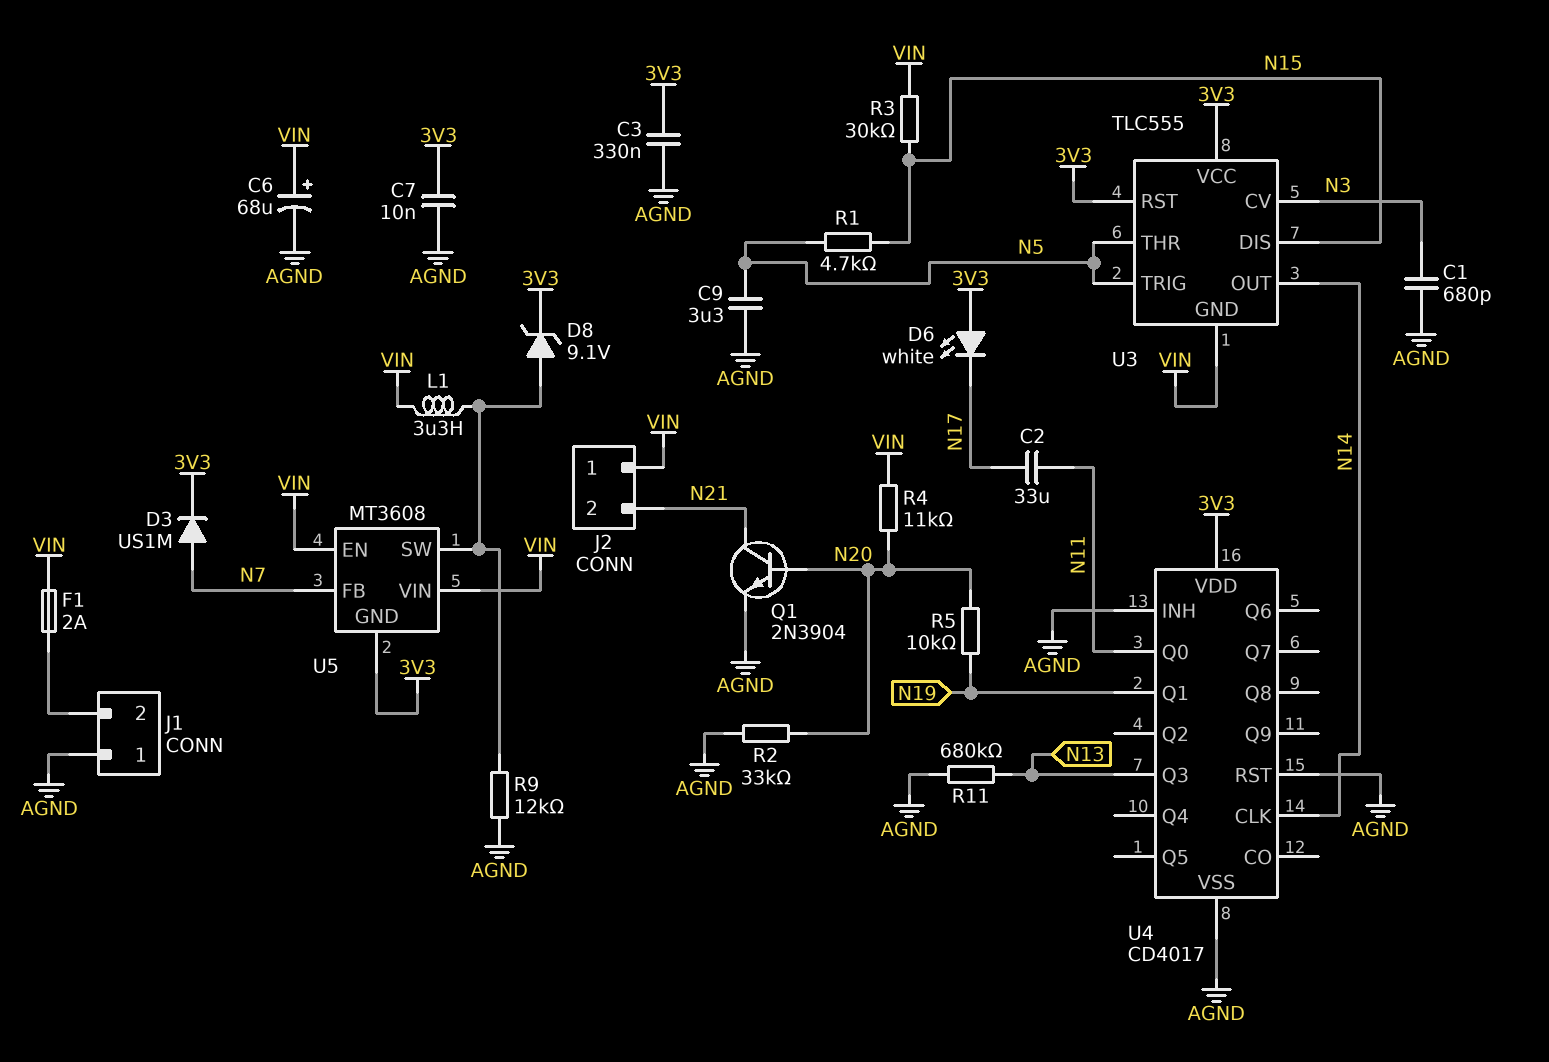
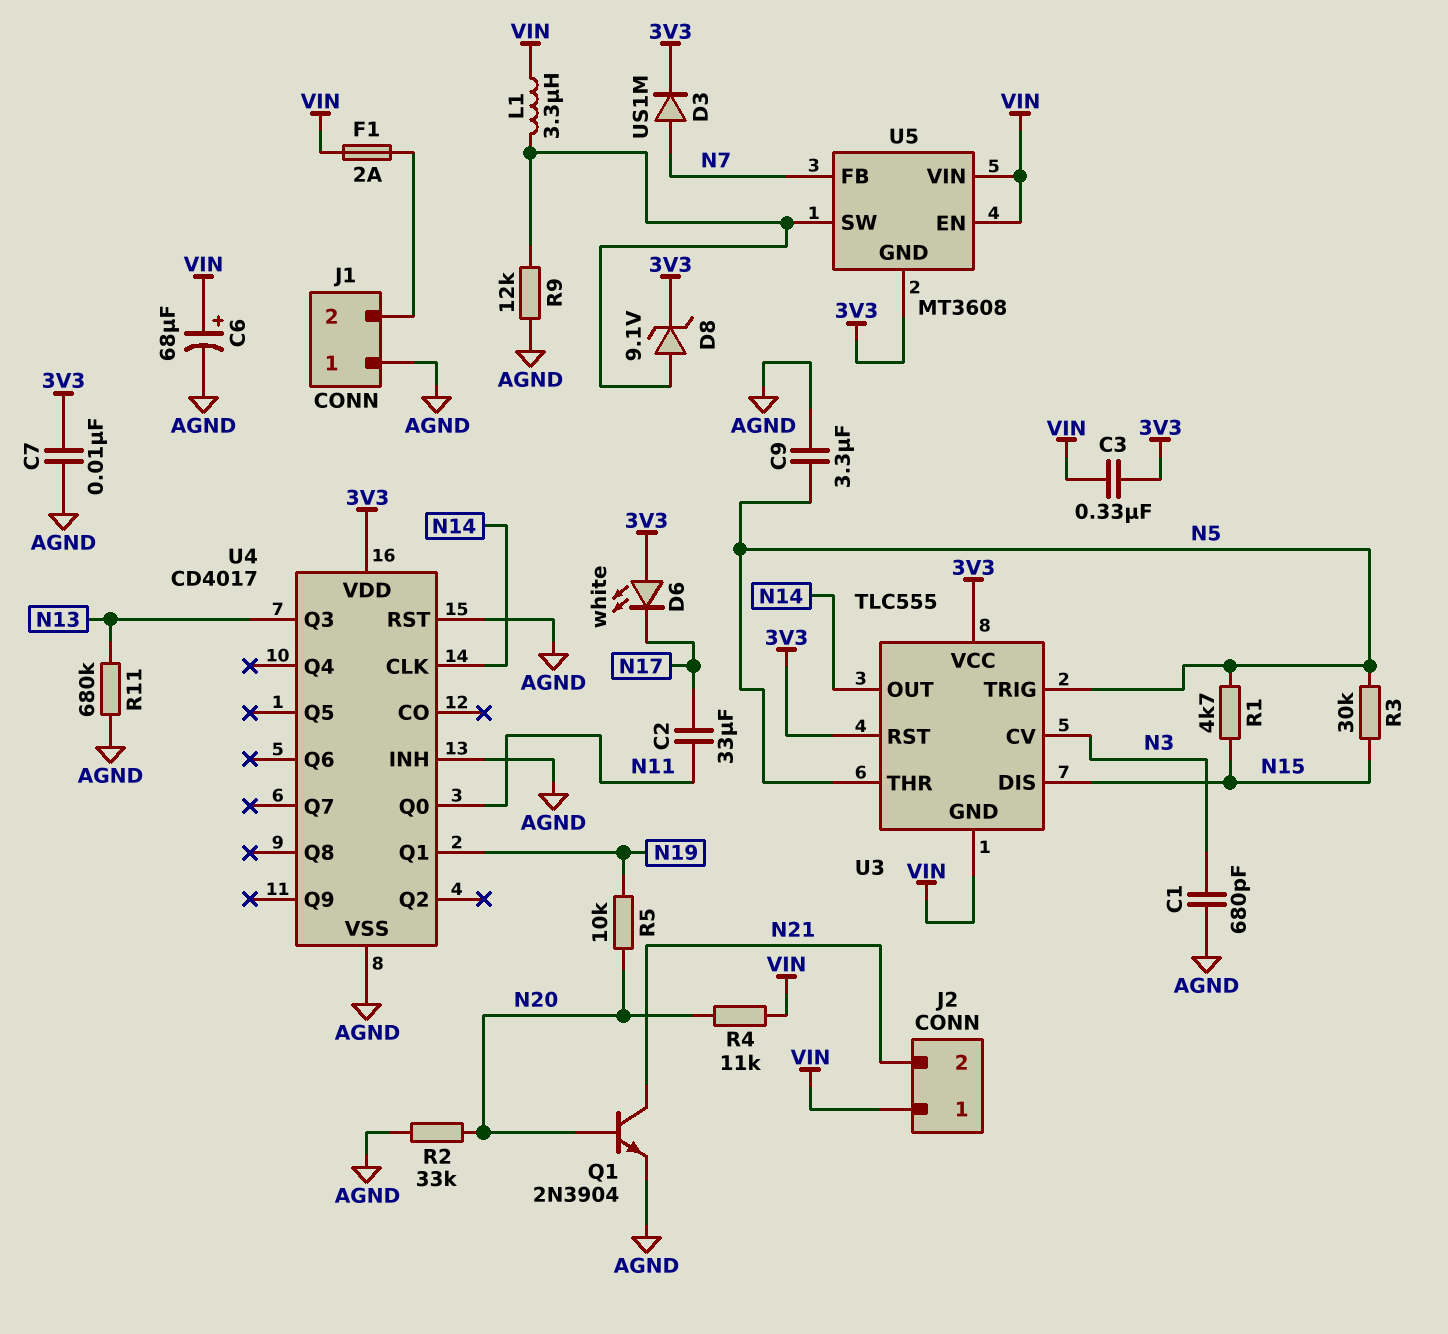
C3: 330nF (3V3, AGND) -> 330nF (3V3, VIN)
R3: 30k (N15, VIN) -> 30k (N5, N15)

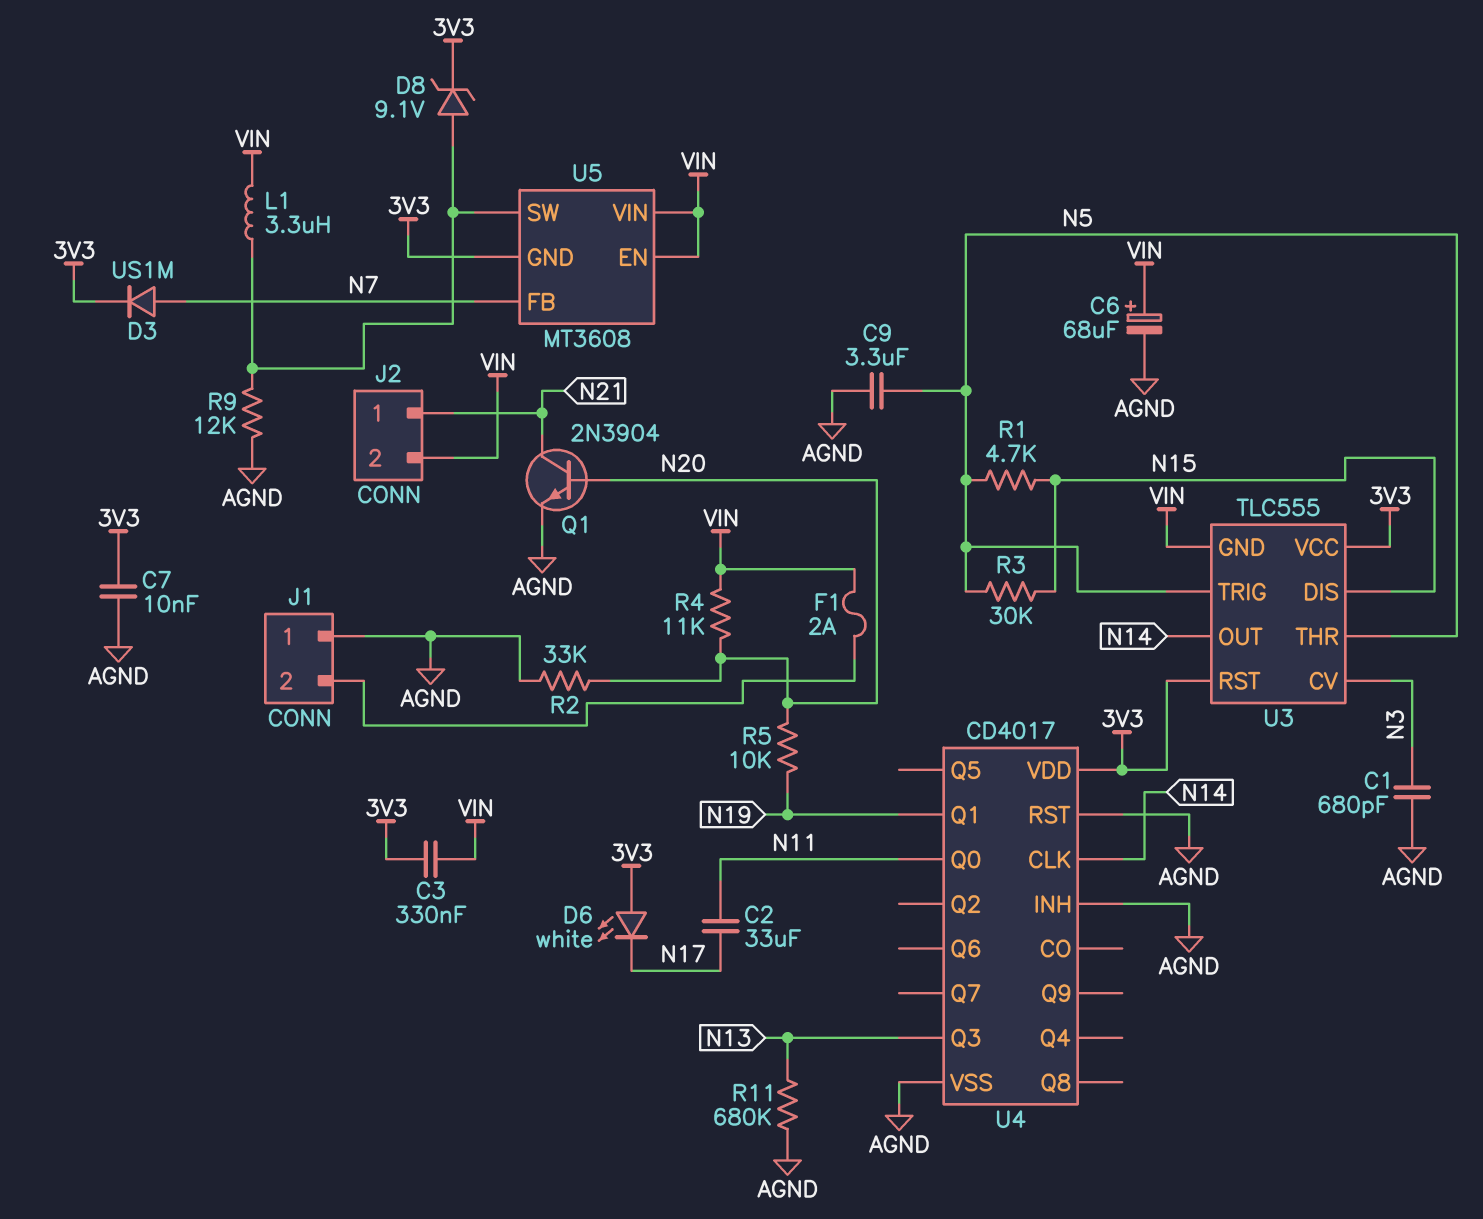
J2 pin 1: VIN -> N21
J2 pin 2: N21 -> VIN

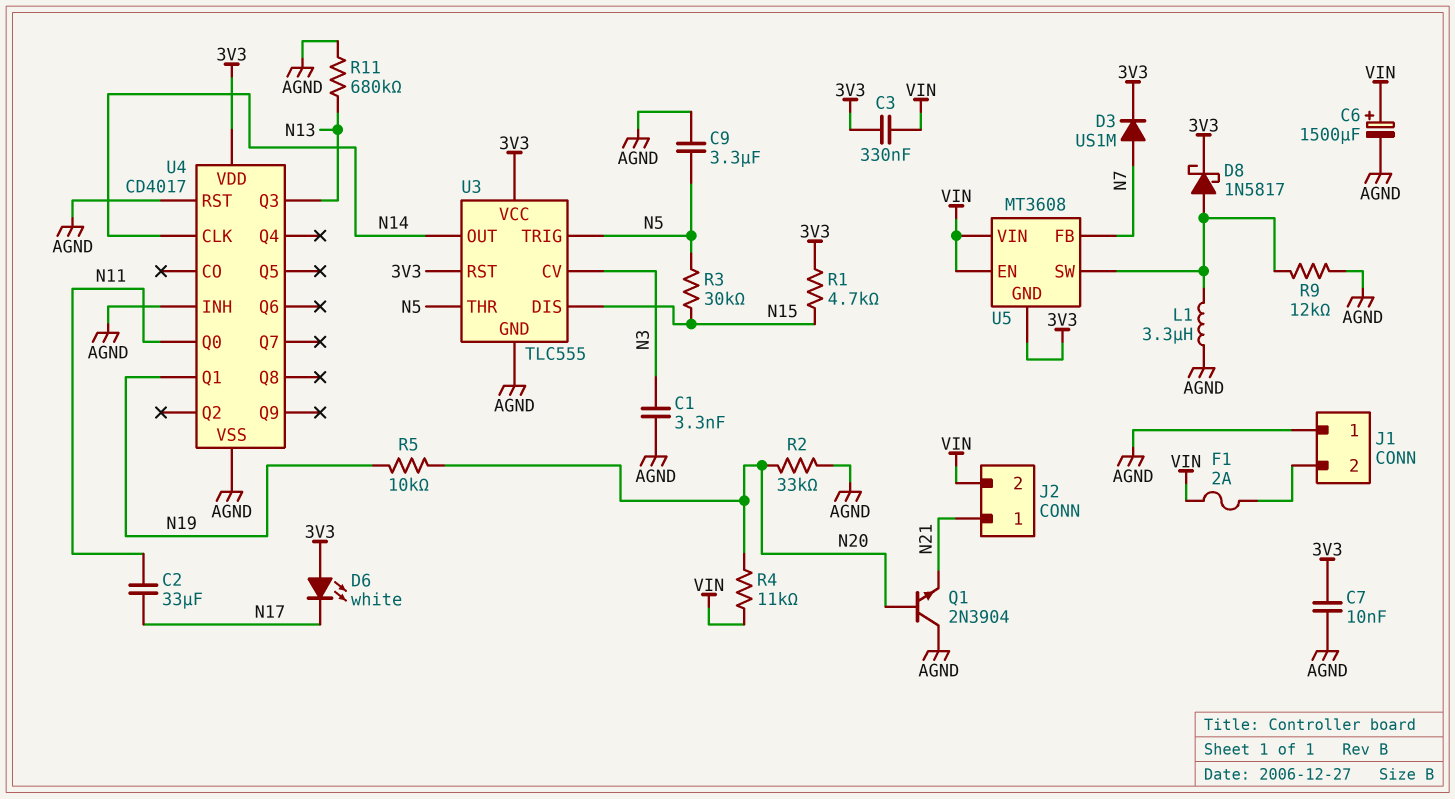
C1: 680pF (AGND, N3) -> 3.3nF (AGND, N3)
C6: 68uF (plus VIN, minus AGND) -> 1500uF (plus VIN, minus AGND)
D8: zener 9.1V (A U5/SW, K 3V3) -> schottky 1N5817 (A U5/SW, K 3V3)
L1: 3.3uH (U5/SW, VIN) -> 3.3uH (AGND, U5/SW)
Q1: NPN 2N3904 (B N20, C N21, E AGND) -> NPN 2N3904 (B N20, C AGND, E N21)
R1: 4.7k (N5, N15) -> 4.7k (3V3, N15)
U3 pin GND: VIN -> AGND

